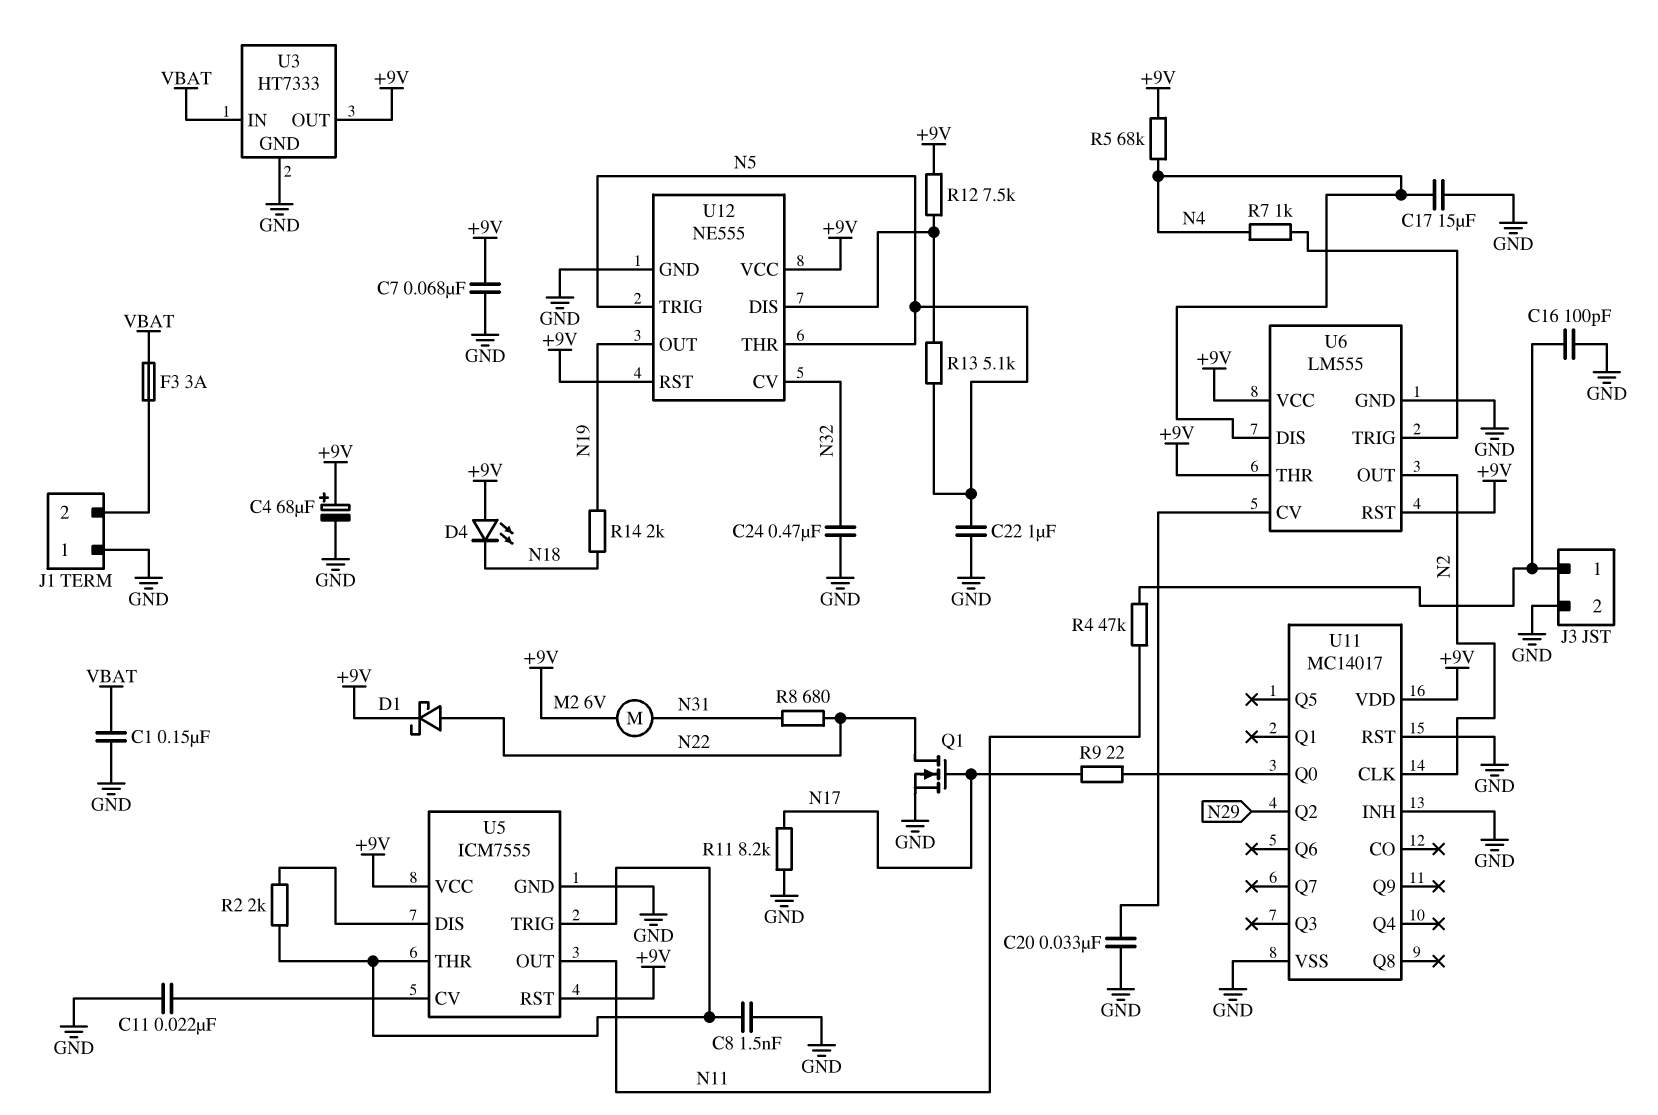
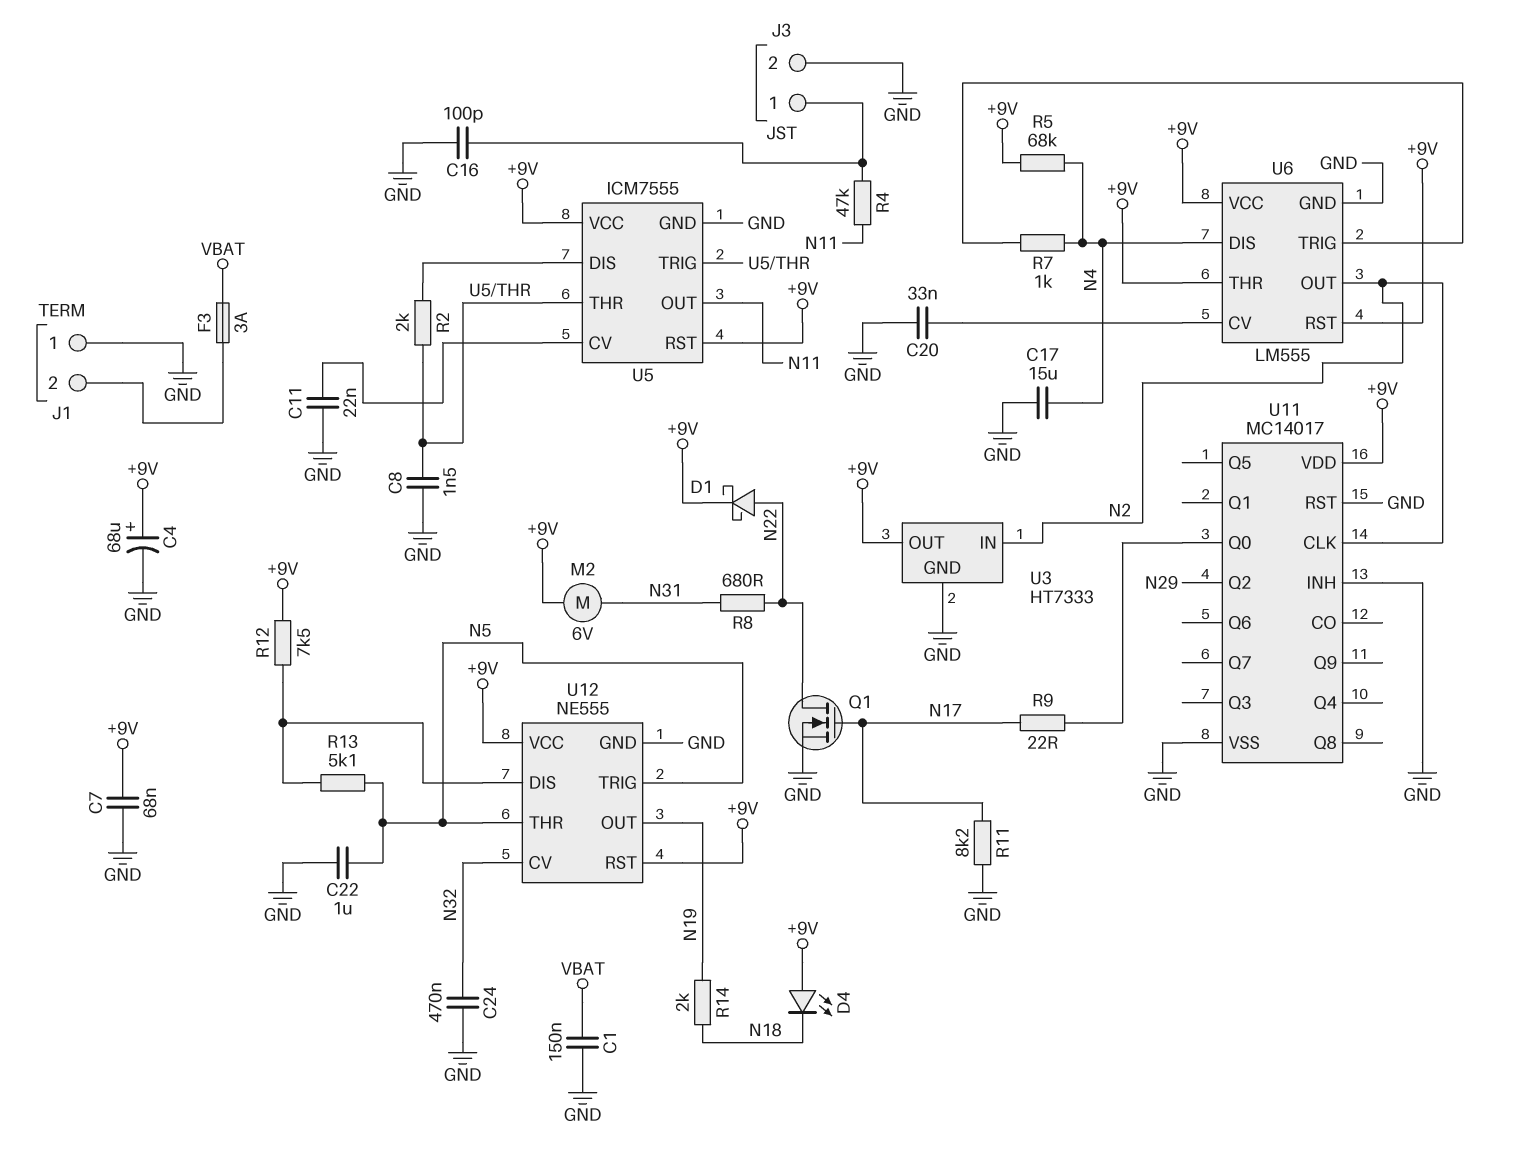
U3 pin IN: VBAT -> N2

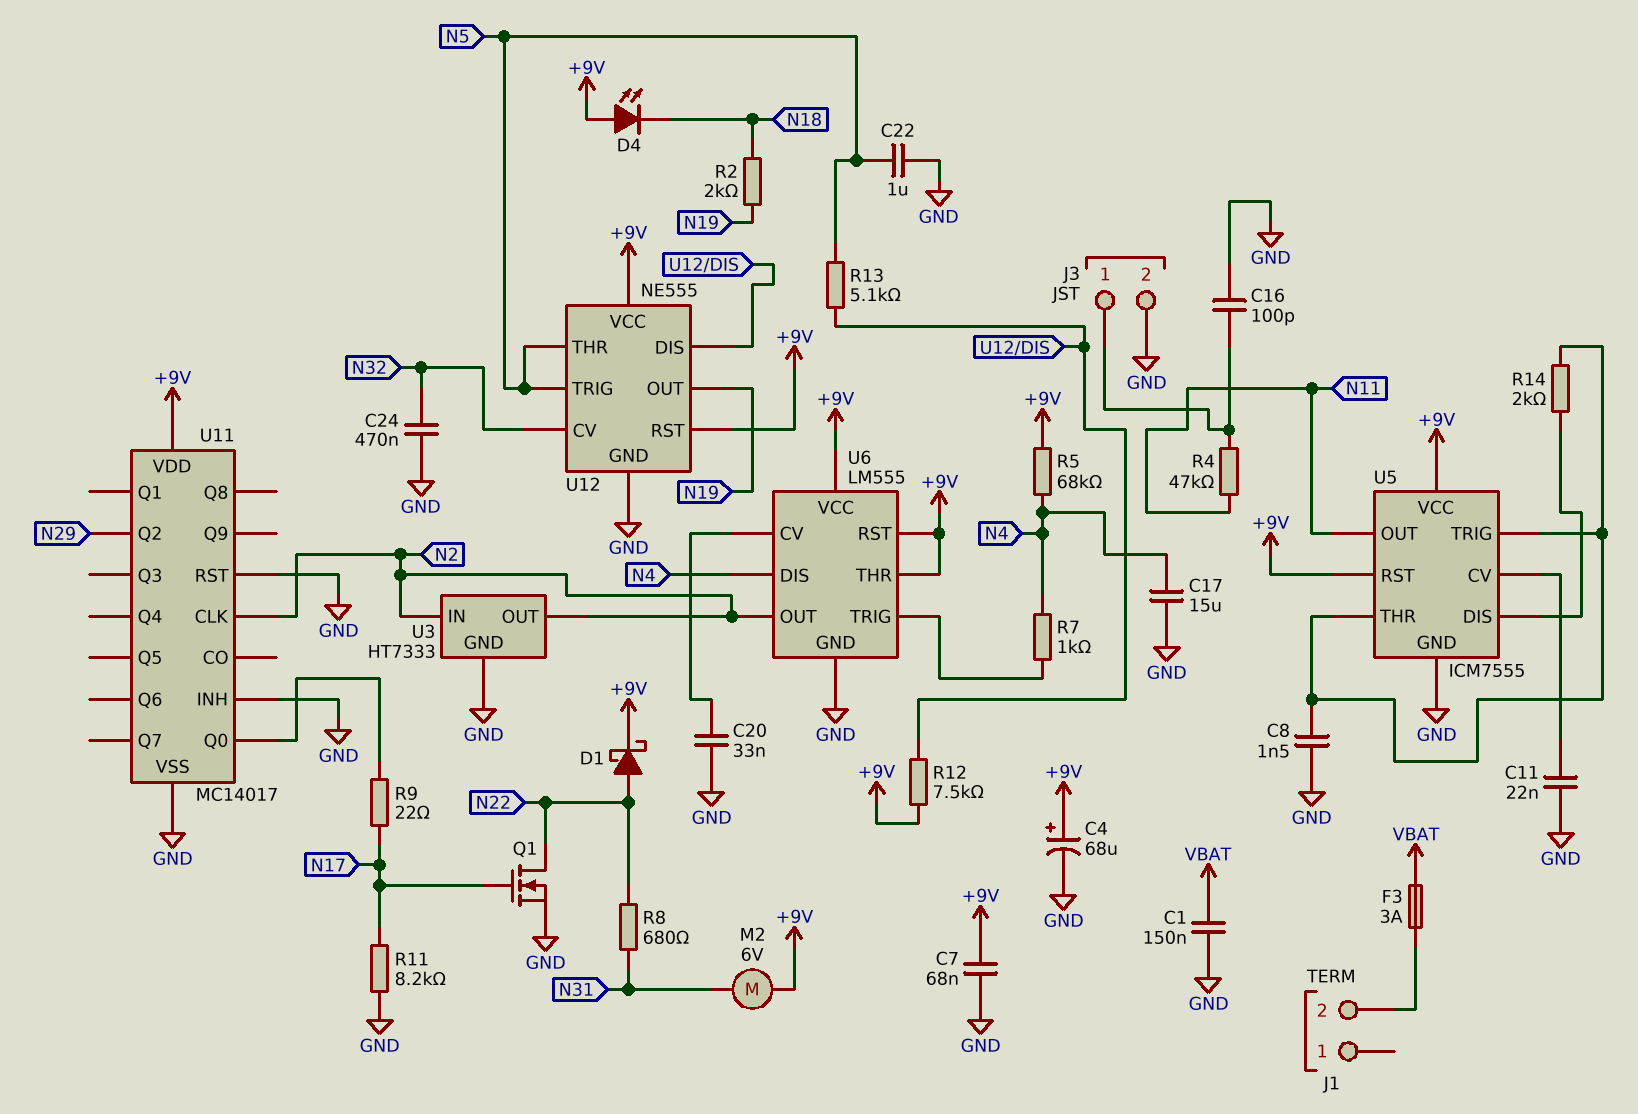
J1 pin 1: GND -> none
R2: 2k (U5/DIS, U5/THR) -> 2k (N18, N19)
R14: 2k (N18, N19) -> 2k (U5/DIS, U5/THR)
U3 pin OUT: +9V -> N2

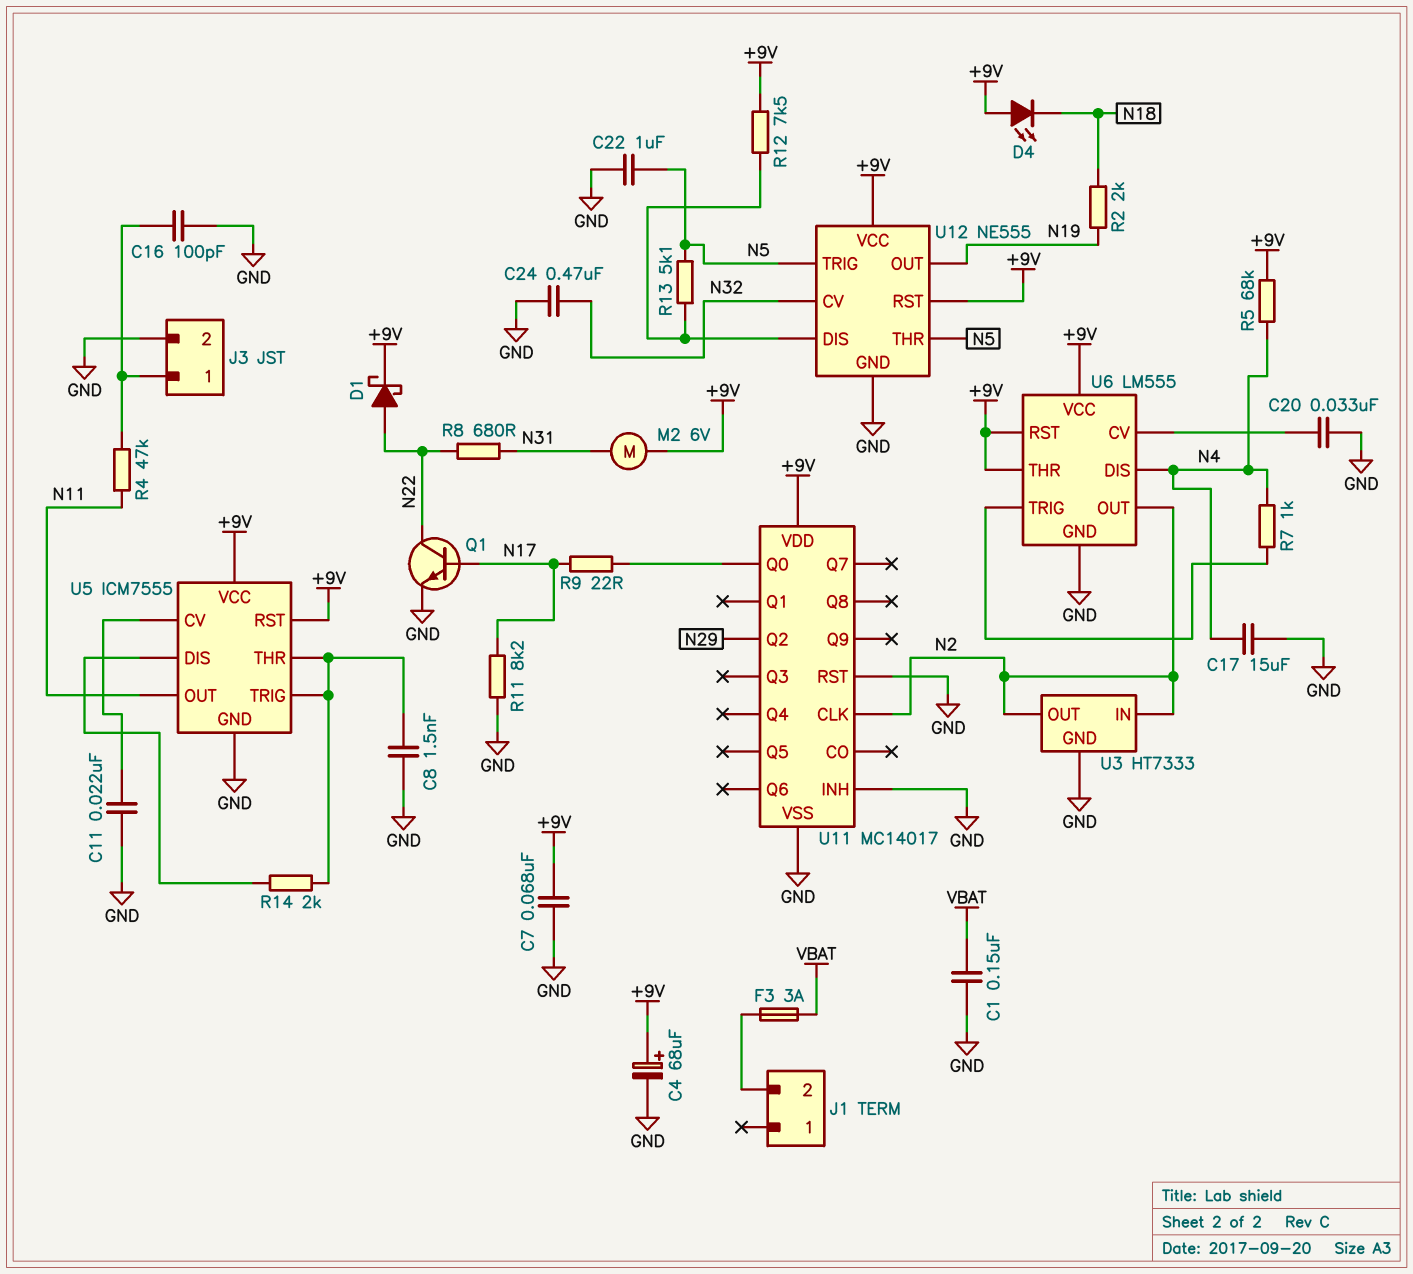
Q1: NMOS (G N17, D N22, S GND) -> NPN (B N17, C N22, E GND)

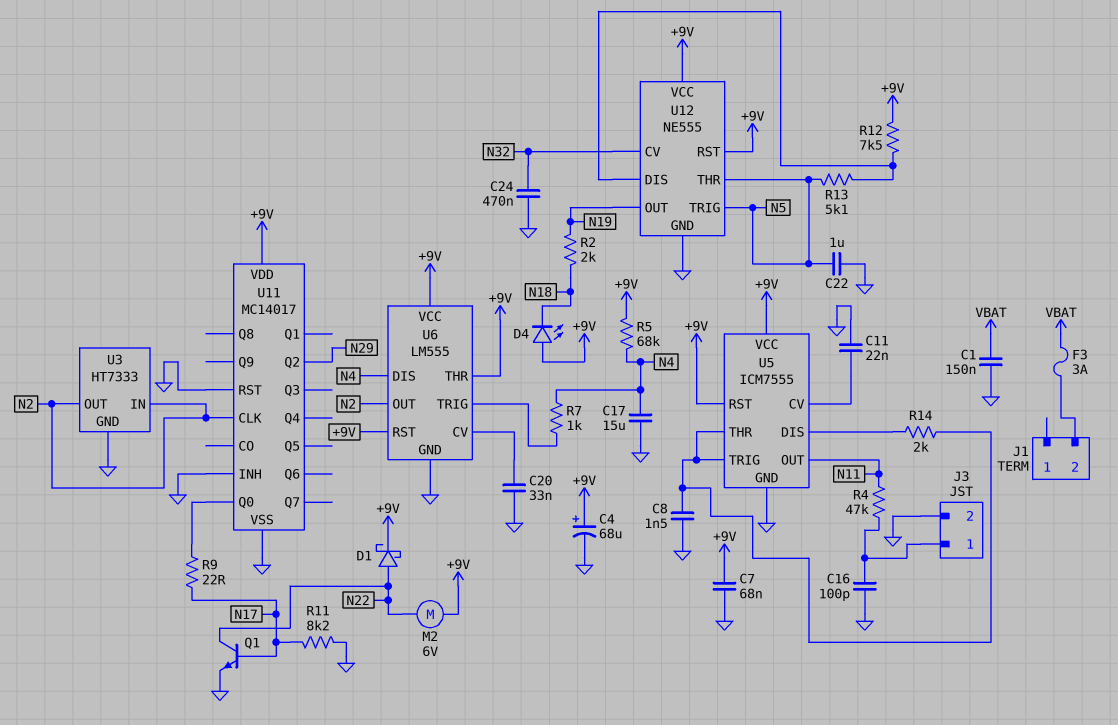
M2: motor 6V (+9V, N31) -> motor 6V (+9V, N22)
R8: 680 (N22, N31) -> none

